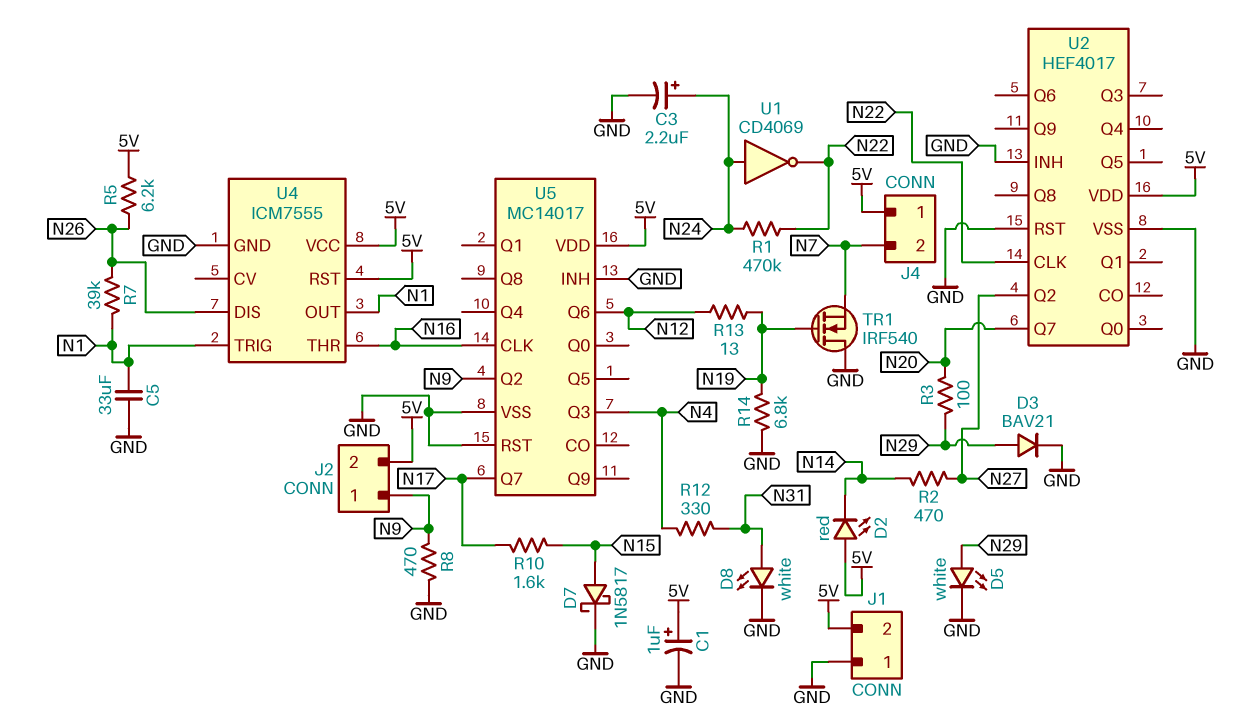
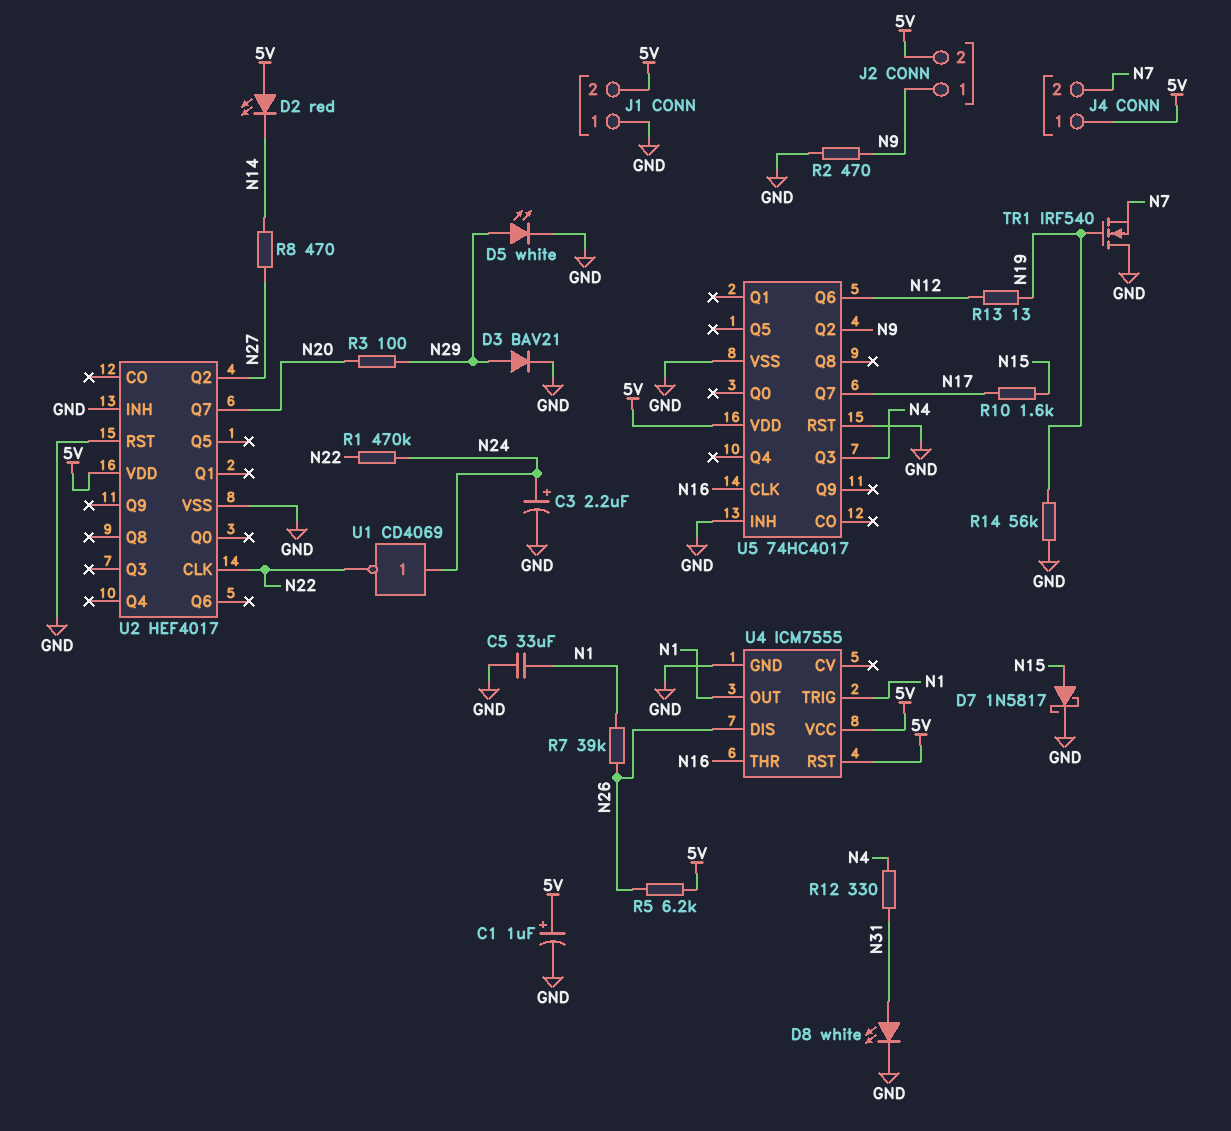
R2: 470 (N14, N27) -> 470 (GND, N9)
R8: 470 (GND, N9) -> 470 (N14, N27)
R14: 6.8k (GND, N19) -> 56k (GND, N19)
U5: MC14017 -> 74HC4017

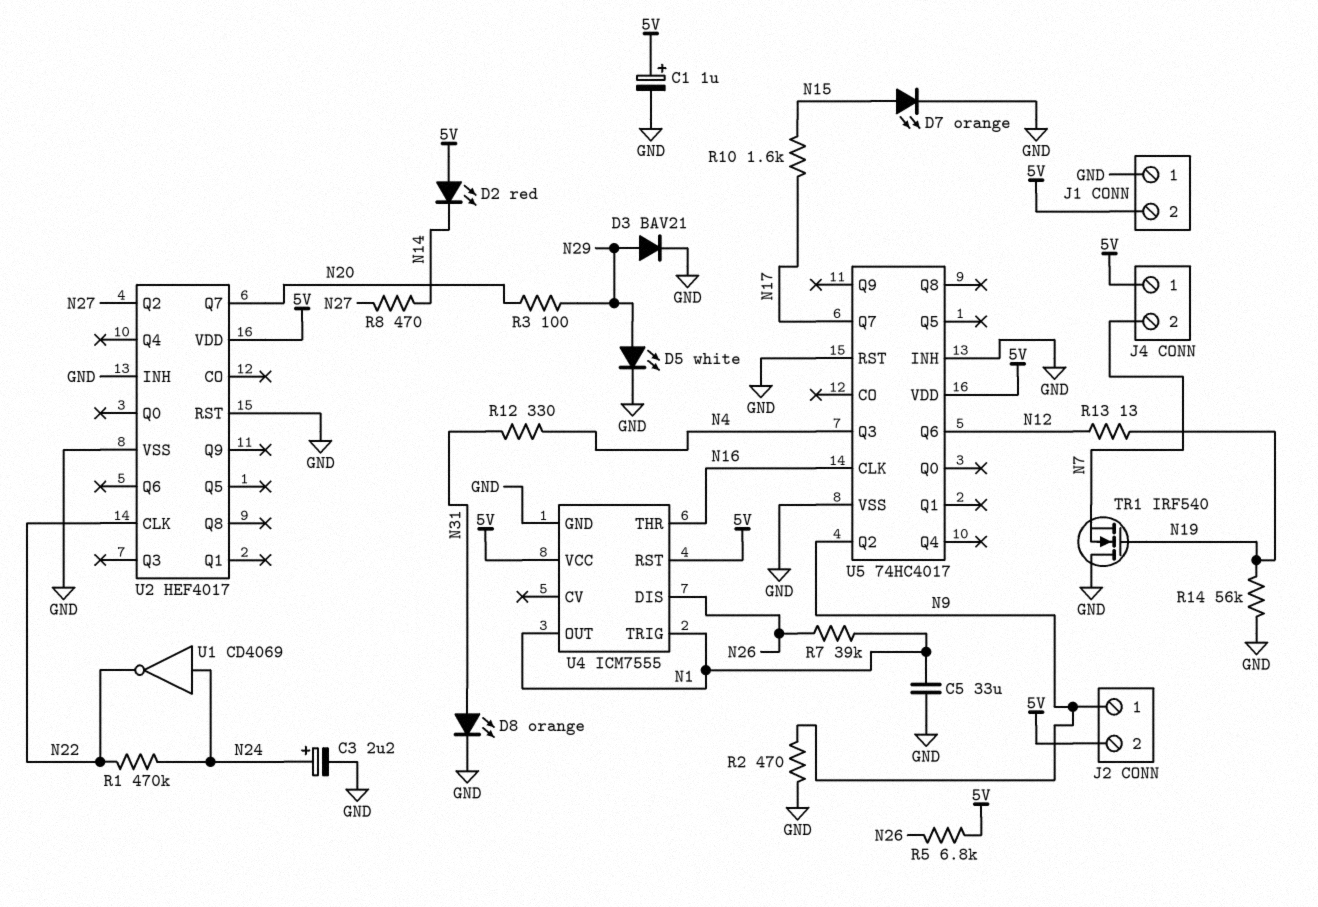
D7: schottky 1N5817 (A N15, K GND) -> LED orange (A N15, K GND)
D8: LED white (A N31, K GND) -> LED orange (A N31, K GND)
R5: 6.2k (5V, N26) -> 6.8k (5V, N26)

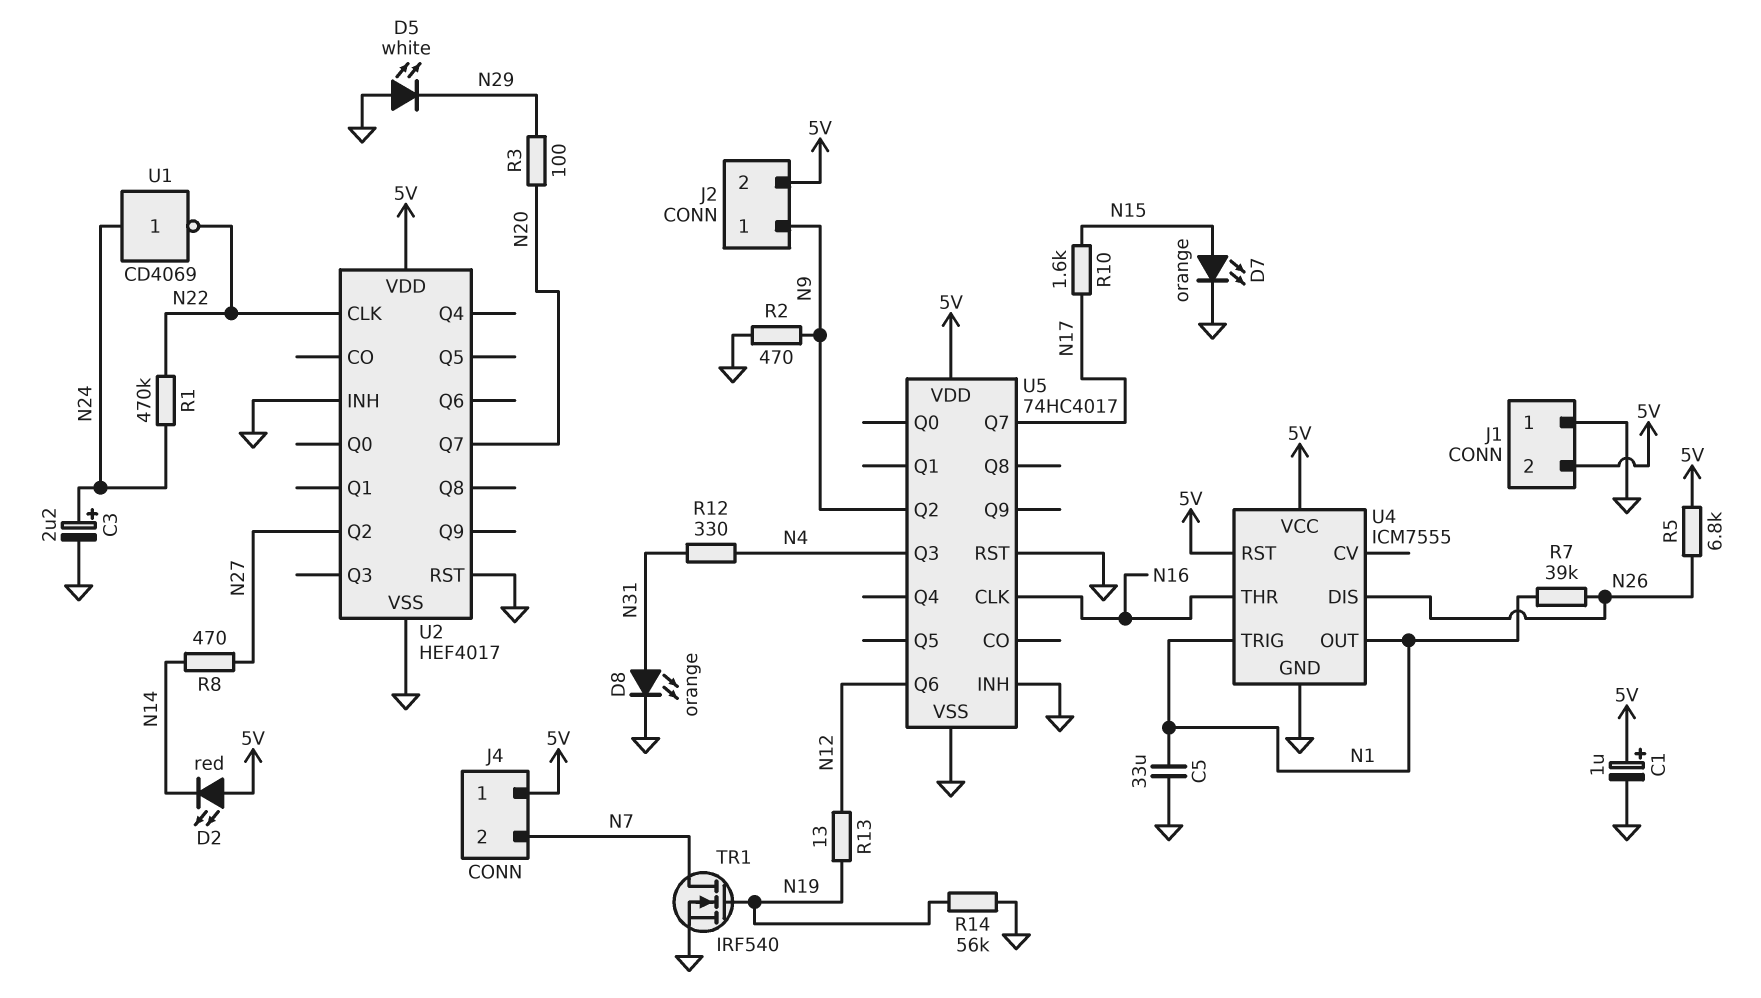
D3: diode BAV21 (A N29, K GND) -> none
D5: LED white (A N29, K GND) -> LED white (A GND, K N29)
TR1: NMOS IRF540 (G N19, D GND, S N7) -> NMOS IRF540 (G N19, D N7, S GND)

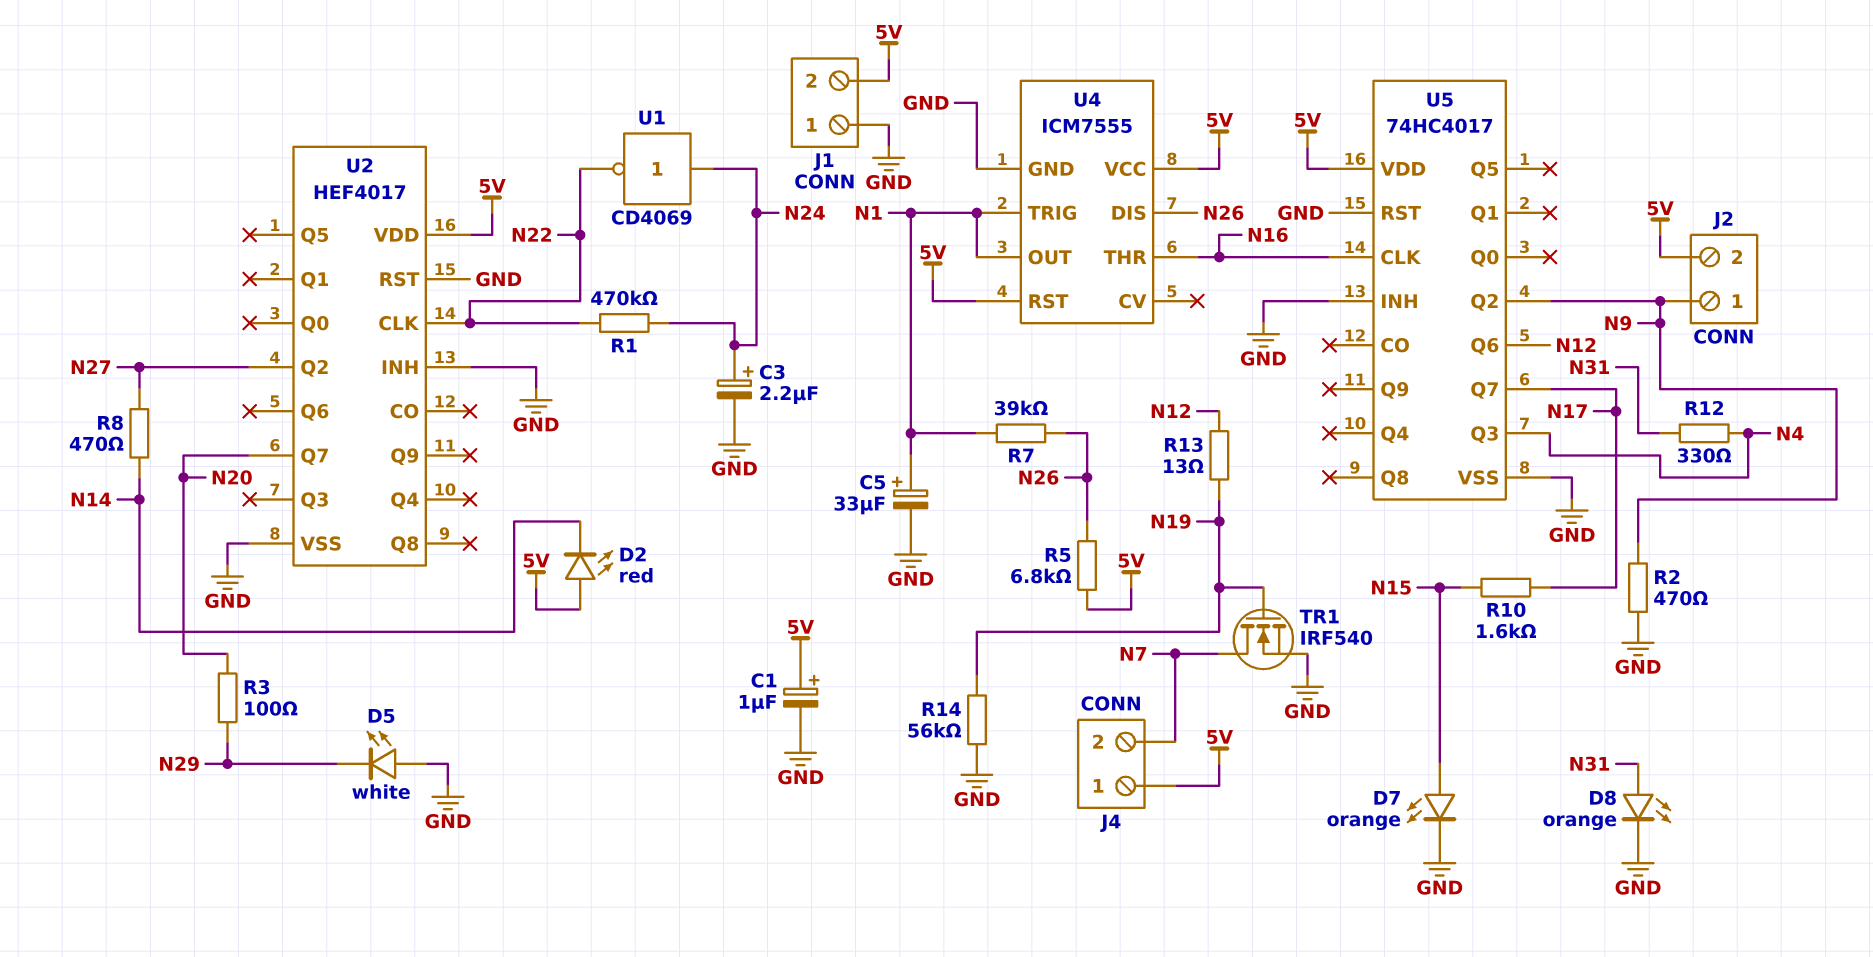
C5: 33uF (GND, N1) -> 33uF (plus N1, minus GND)

